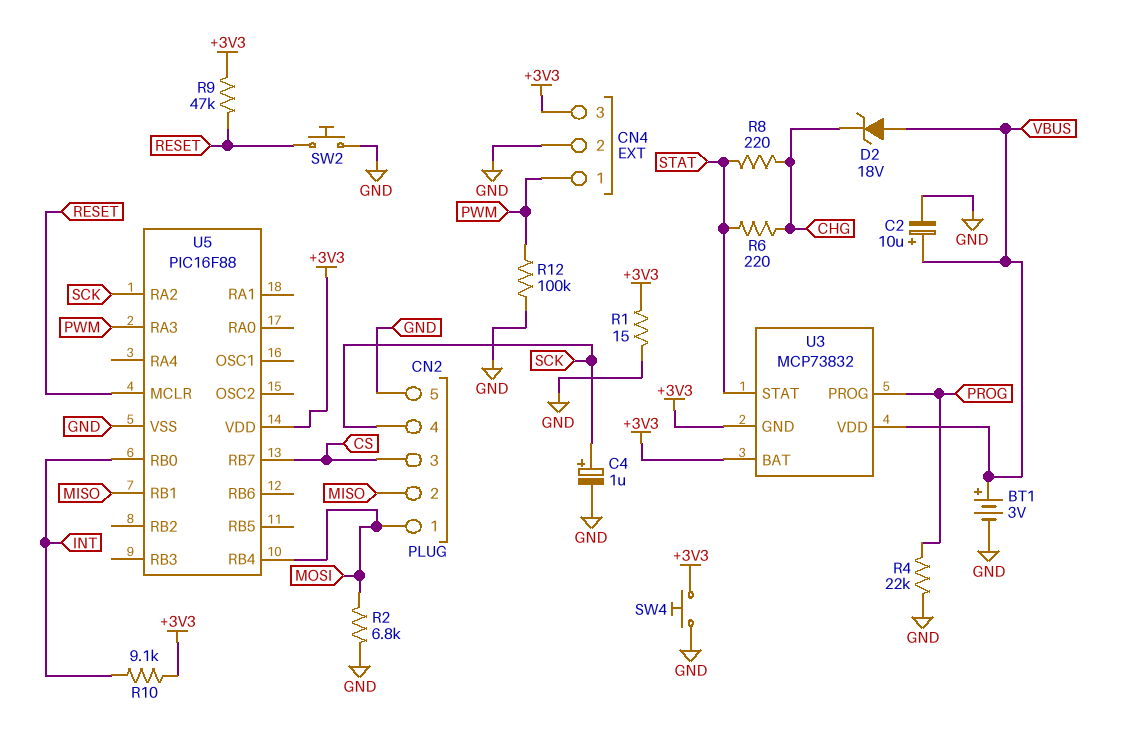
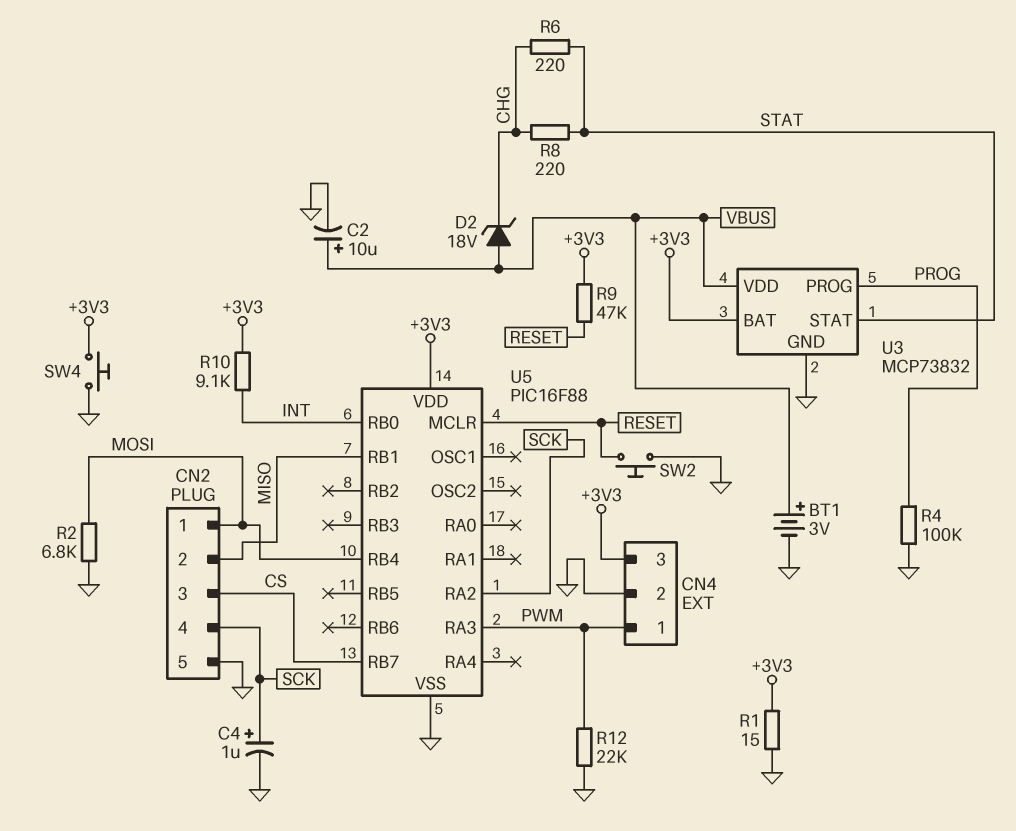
R4: 22k (GND, PROG) -> 100k (GND, PROG)
R12: 100k (GND, PWM) -> 22k (GND, PWM)
U3 pin GND: +3V3 -> GND

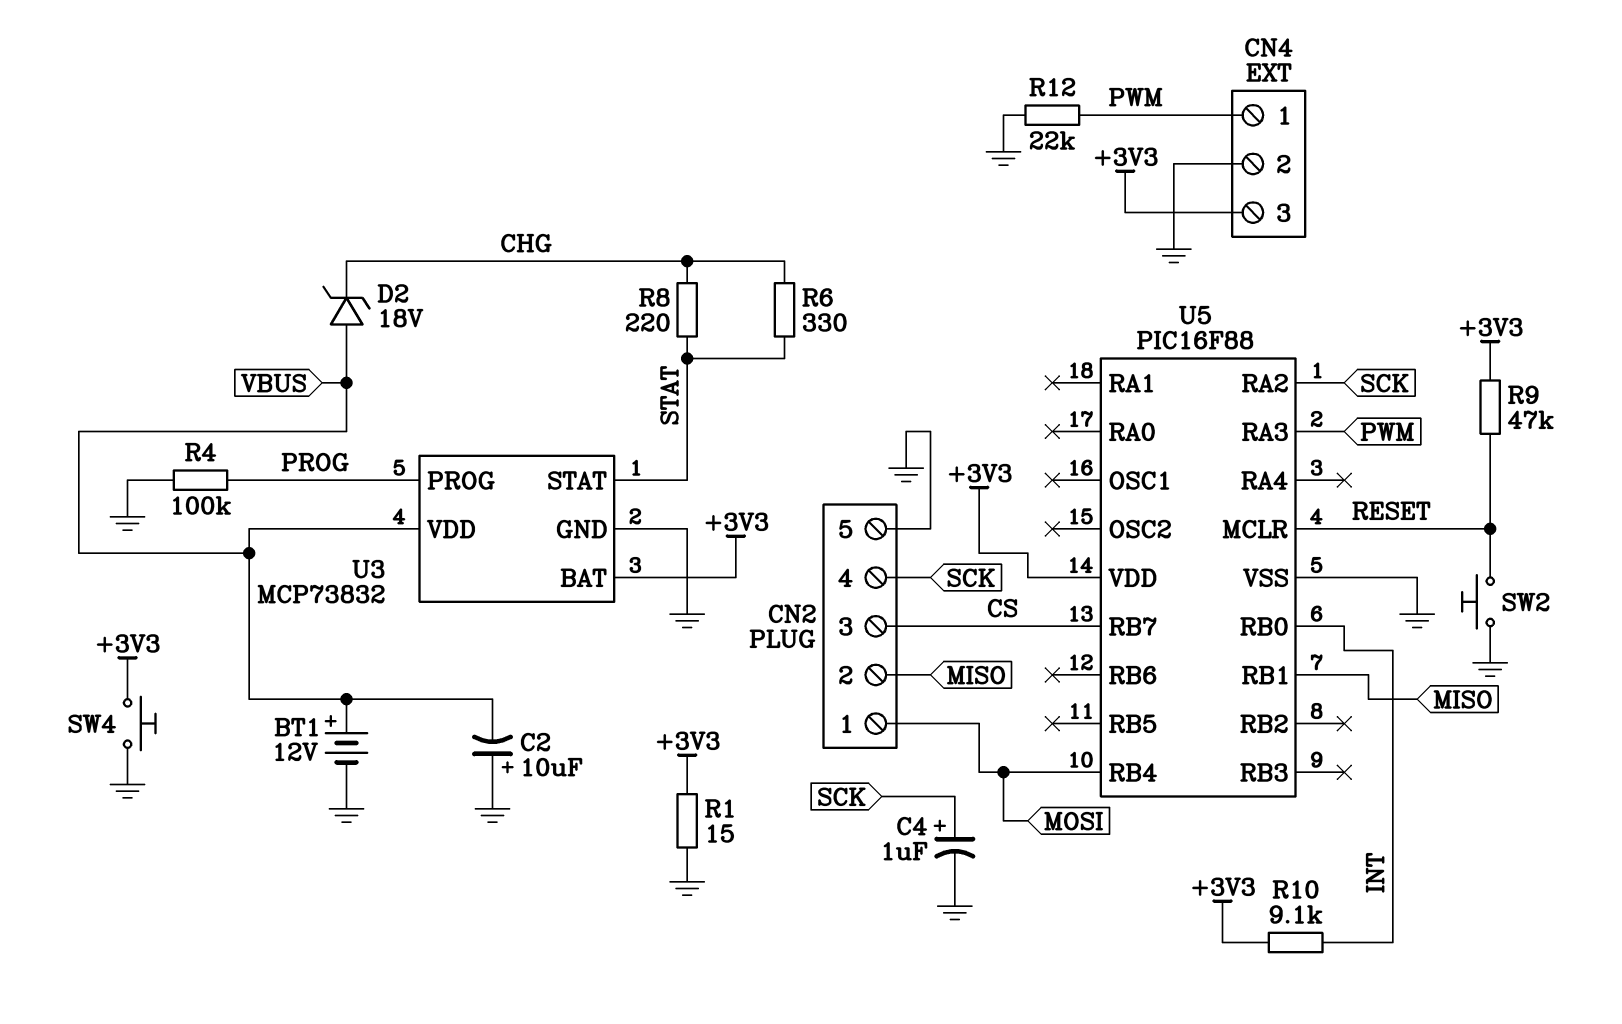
BT1: 3V (plus VBUS, minus GND) -> 12V (plus VBUS, minus GND)
C2: 10uF (plus VBUS, minus GND) -> 10uF (plus GND, minus VBUS)
R2: 6.8k (GND, MOSI) -> none
R6: 220 (CHG, STAT) -> 330 (CHG, STAT)

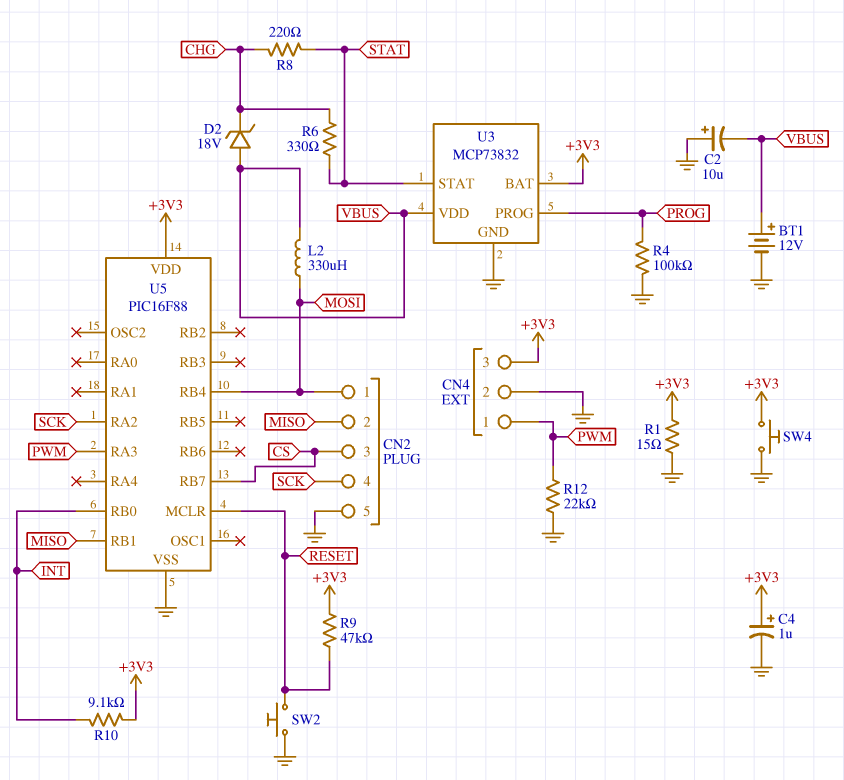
C4: 1uF (plus SCK, minus GND) -> 1uF (plus +3V3, minus GND)
L2: none -> 330uH (MOSI, VBUS)

